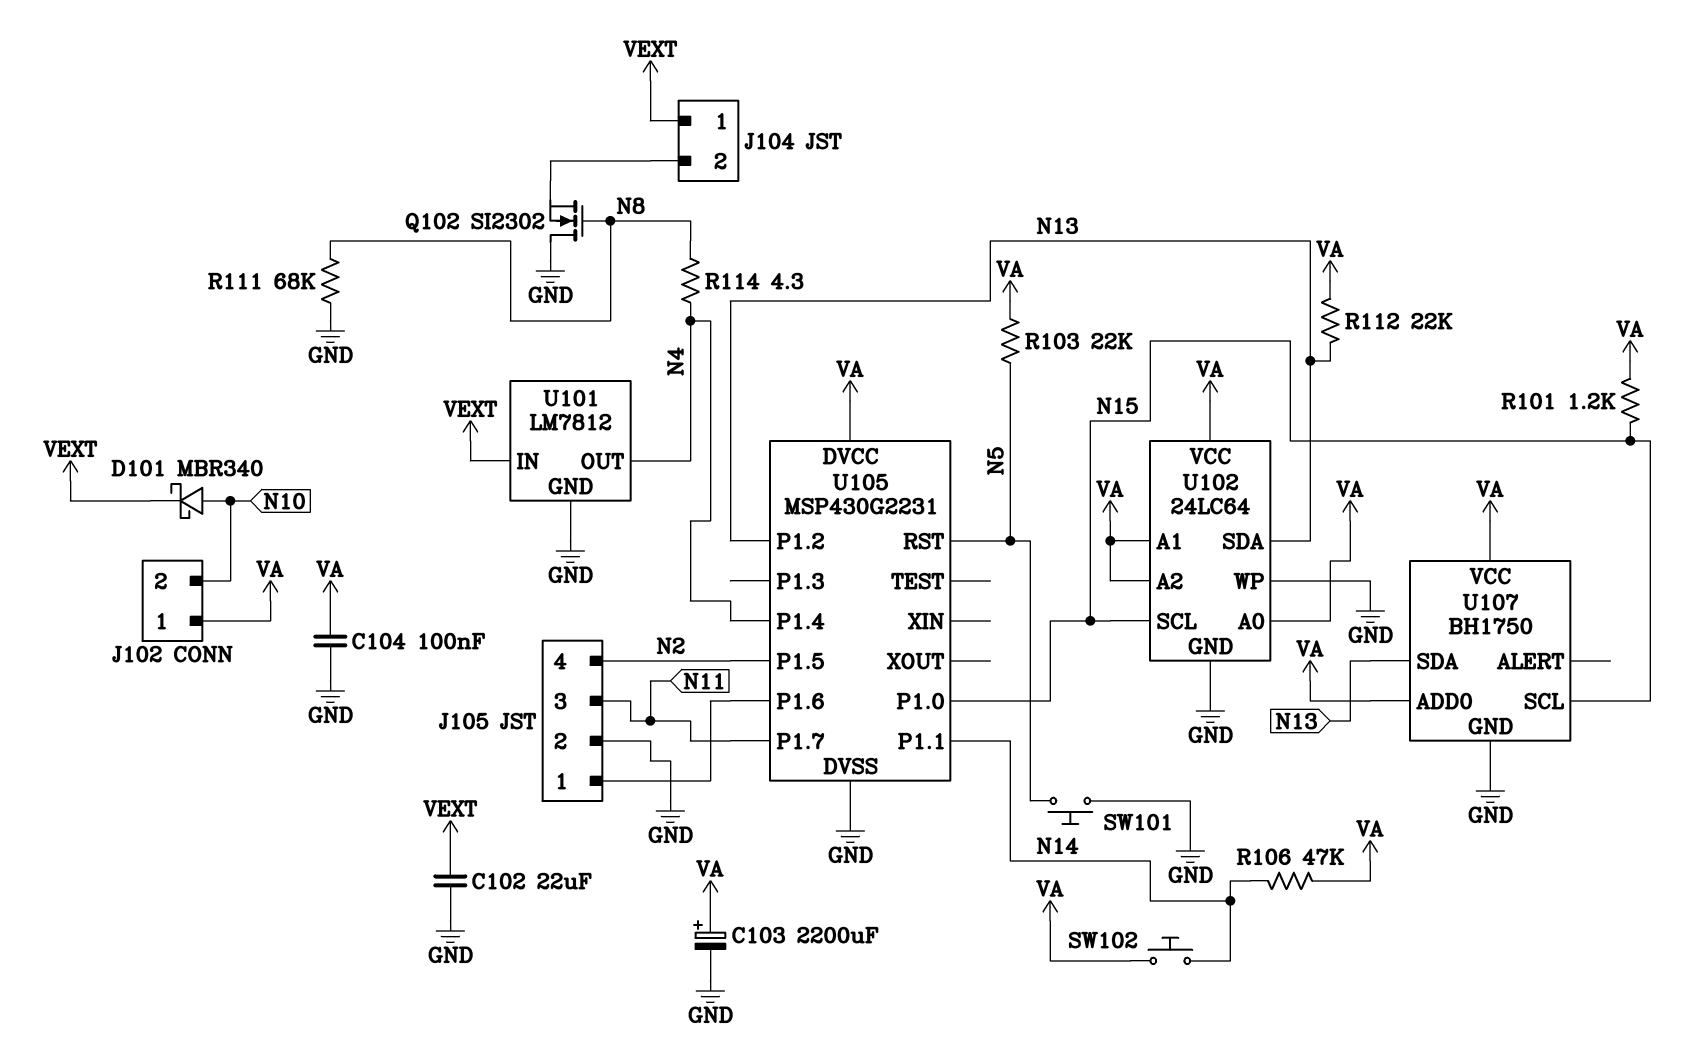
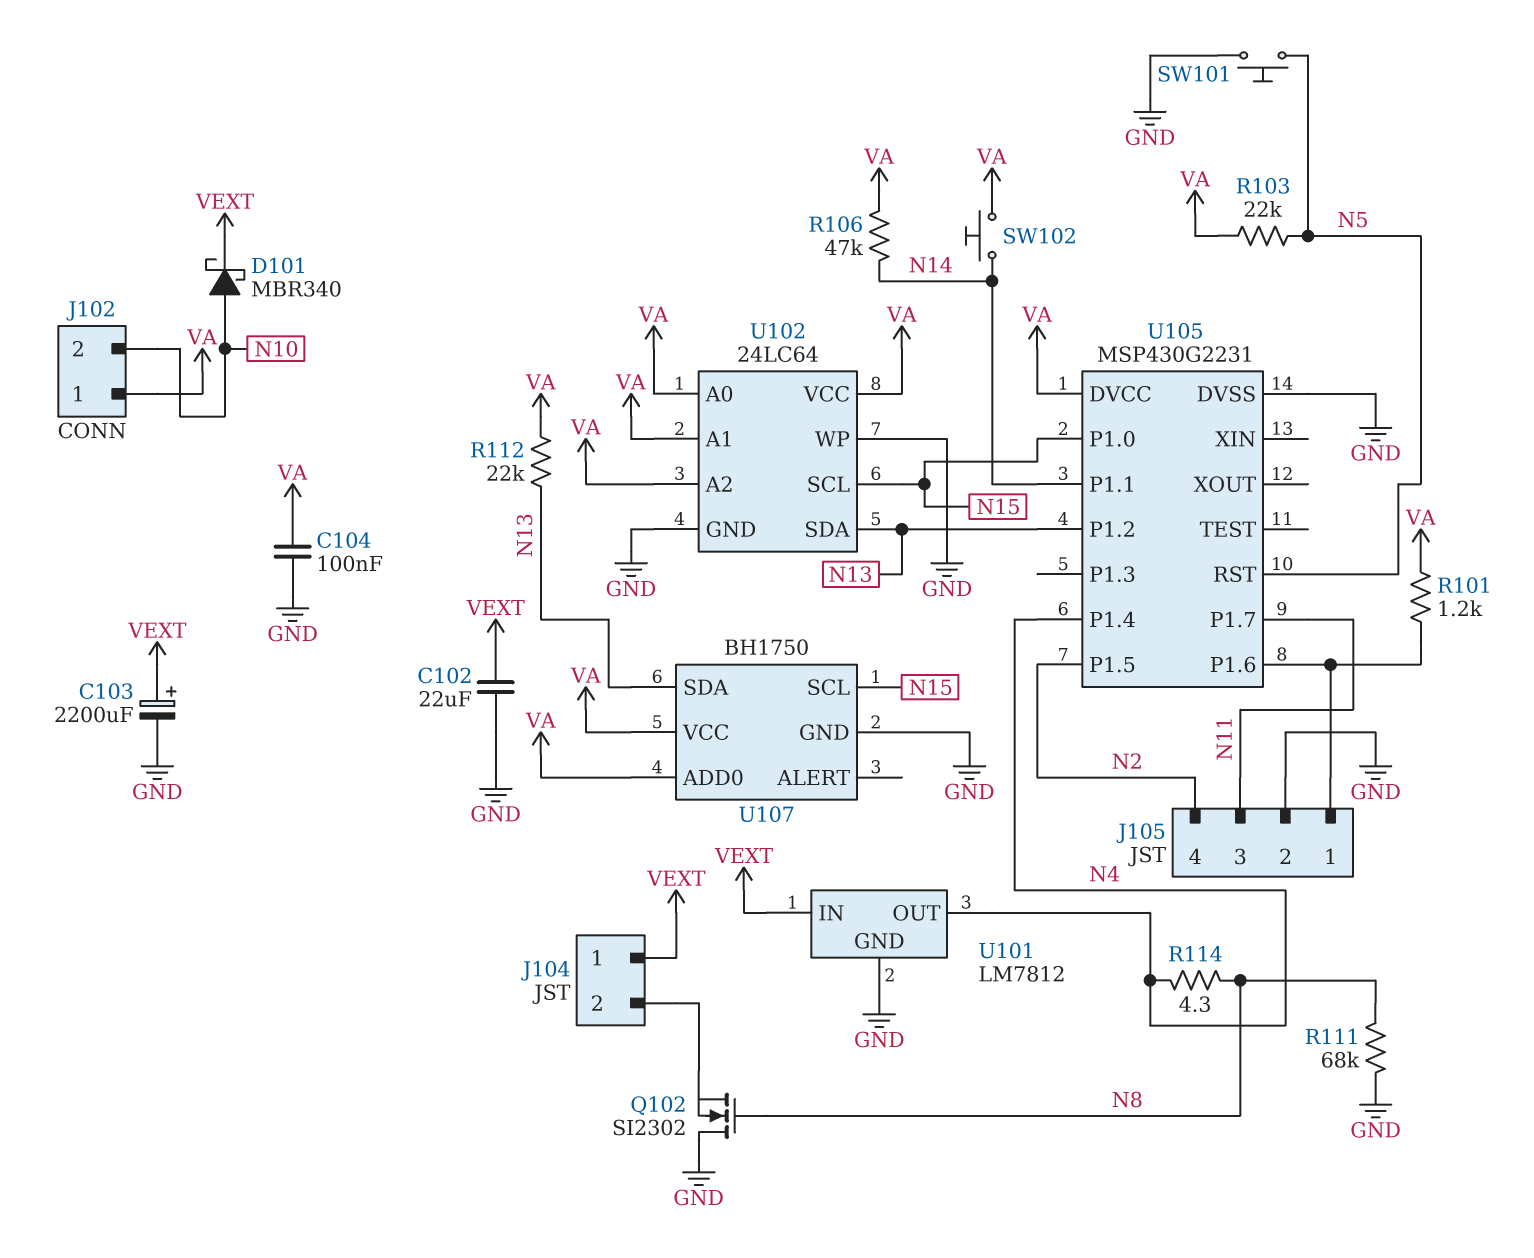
C103: 2200uF (plus VA, minus GND) -> 2200uF (plus VEXT, minus GND)
R101: 1.2k (N15, VA) -> 1.2k (J105/1, VA)

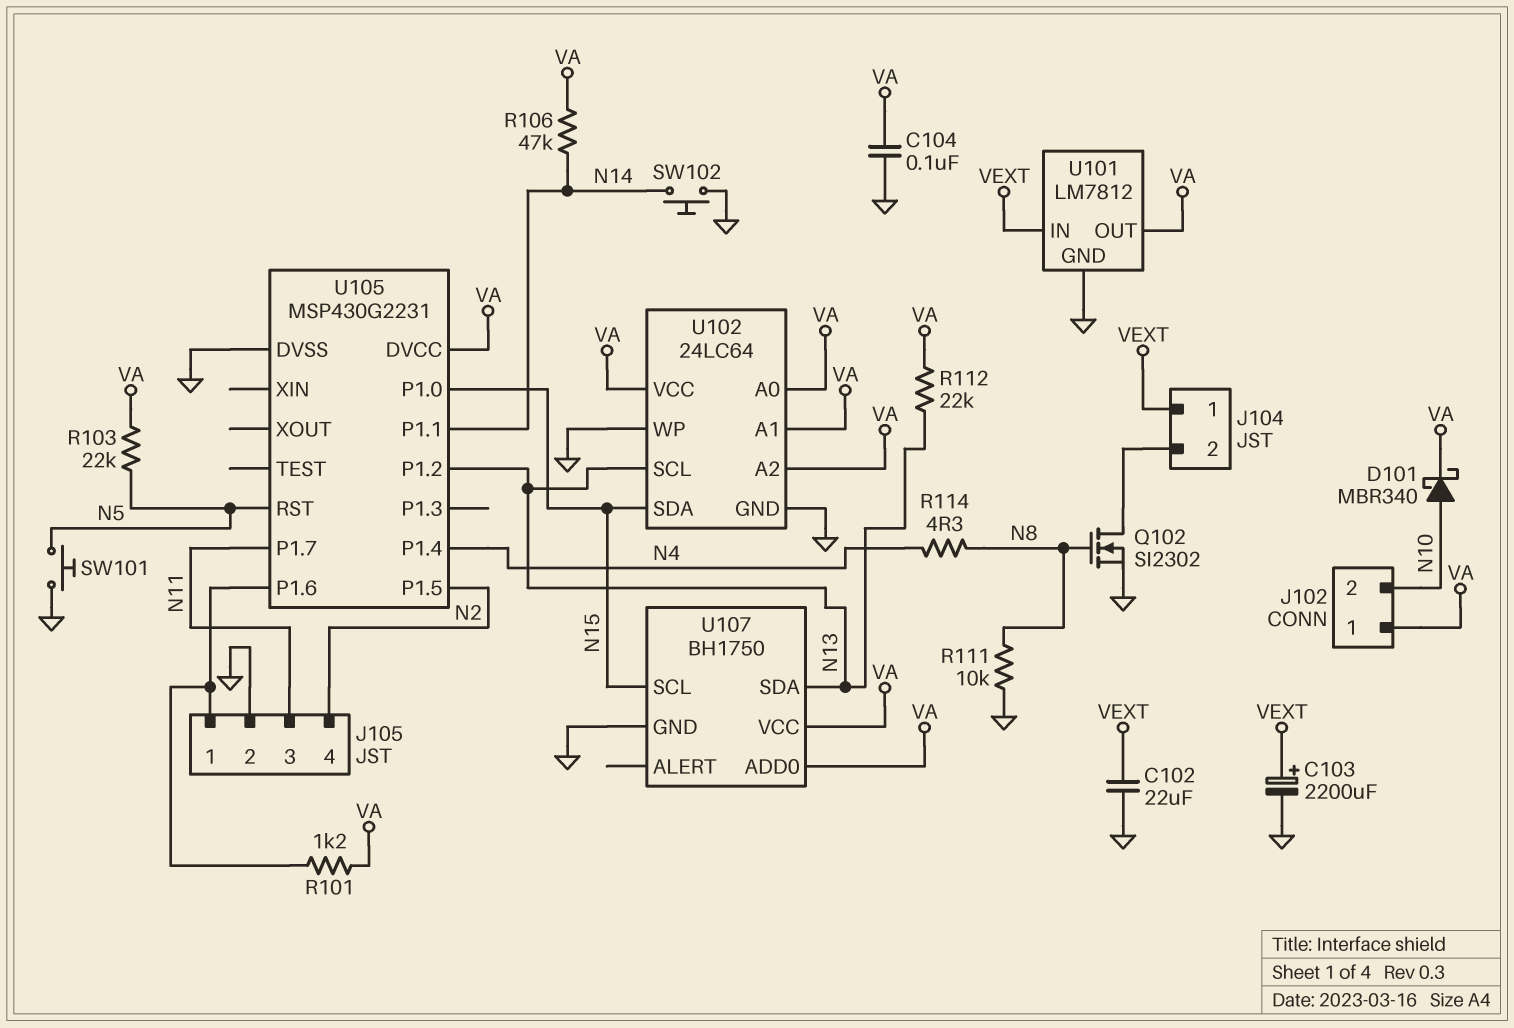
D101: schottky MBR340 (A N10, K VEXT) -> schottky MBR340 (A N10, K VA)
Q102: NMOS SI2302 (G N8, D GND, S J104/2) -> NMOS SI2302 (G N8, D J104/2, S GND)
R111: 68k (GND, N8) -> 10k (GND, N8)
SW102: button (N14, VA) -> button (GND, N14)
U101 pin OUT: N4 -> VA
U102 pin SCL: N15 -> N13
U102 pin SDA: N13 -> N15

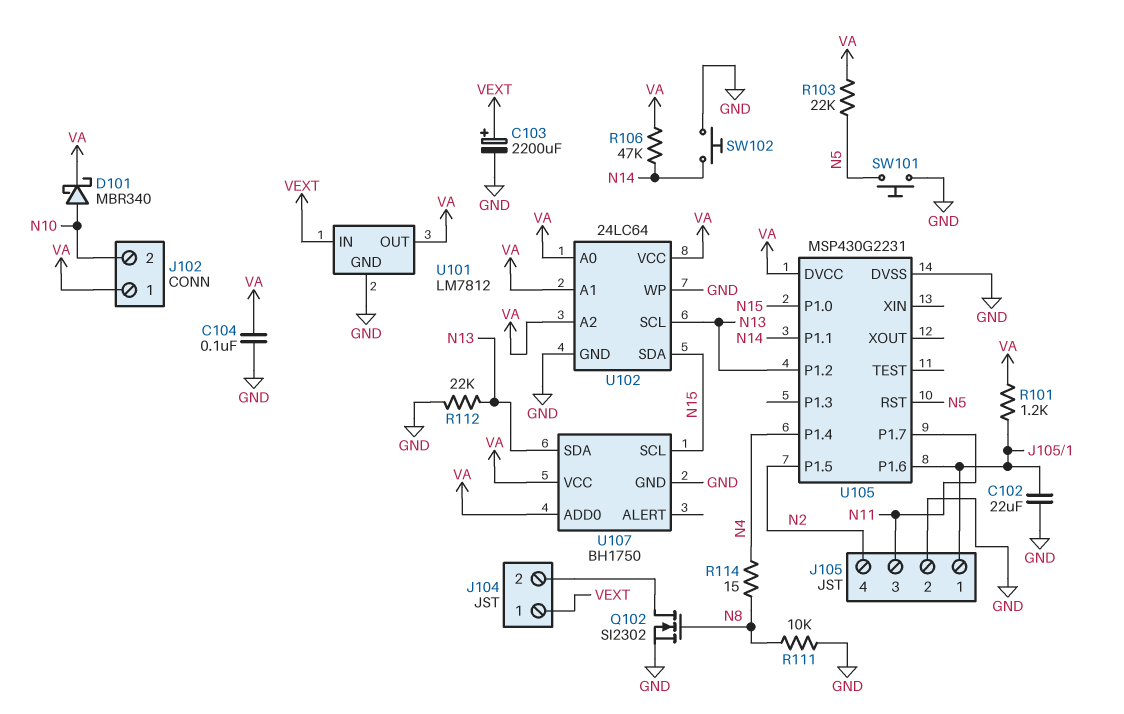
C102: 22uF (GND, VEXT) -> 22uF (GND, J105/1)
R112: 22k (N13, VA) -> 22k (GND, N13)
R114: 4.3 (N4, N8) -> 15 (N4, N8)

